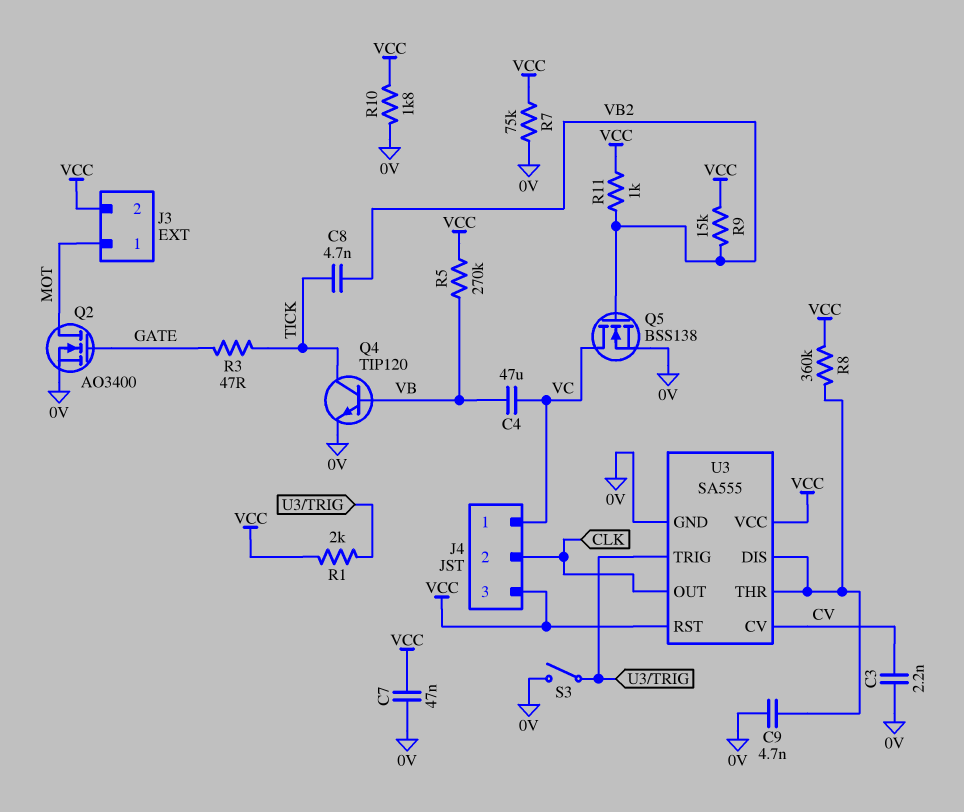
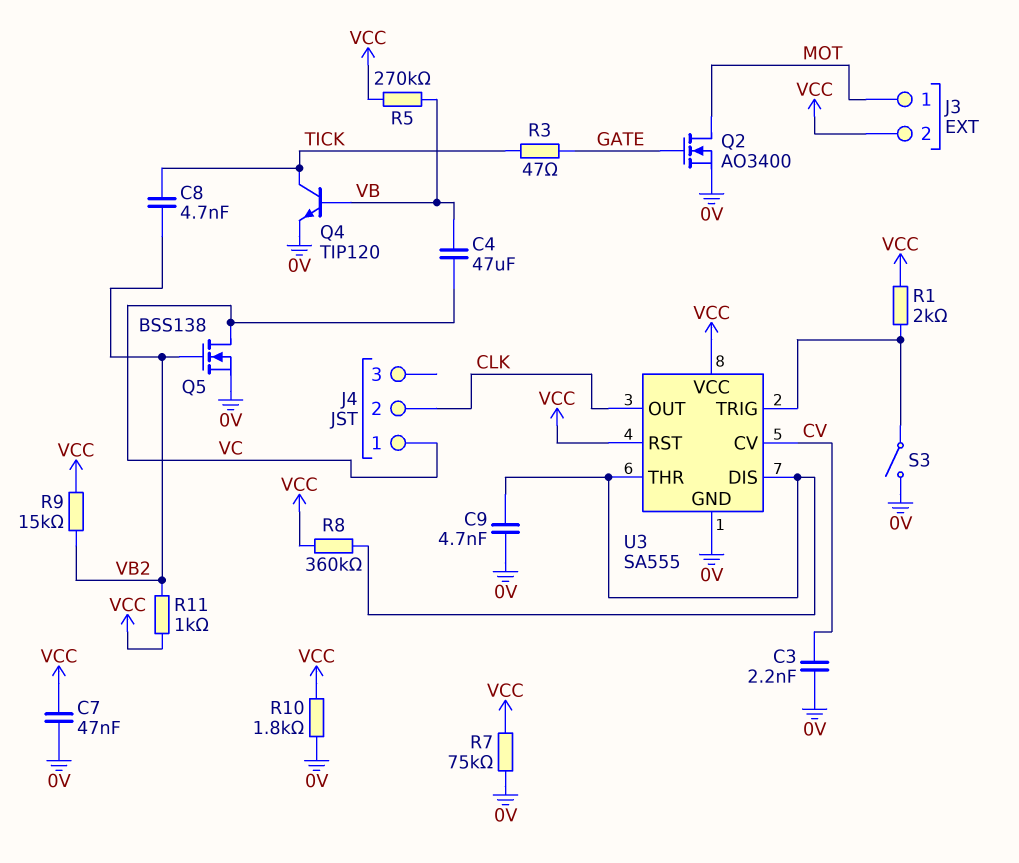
J4 pin 3: VCC -> none

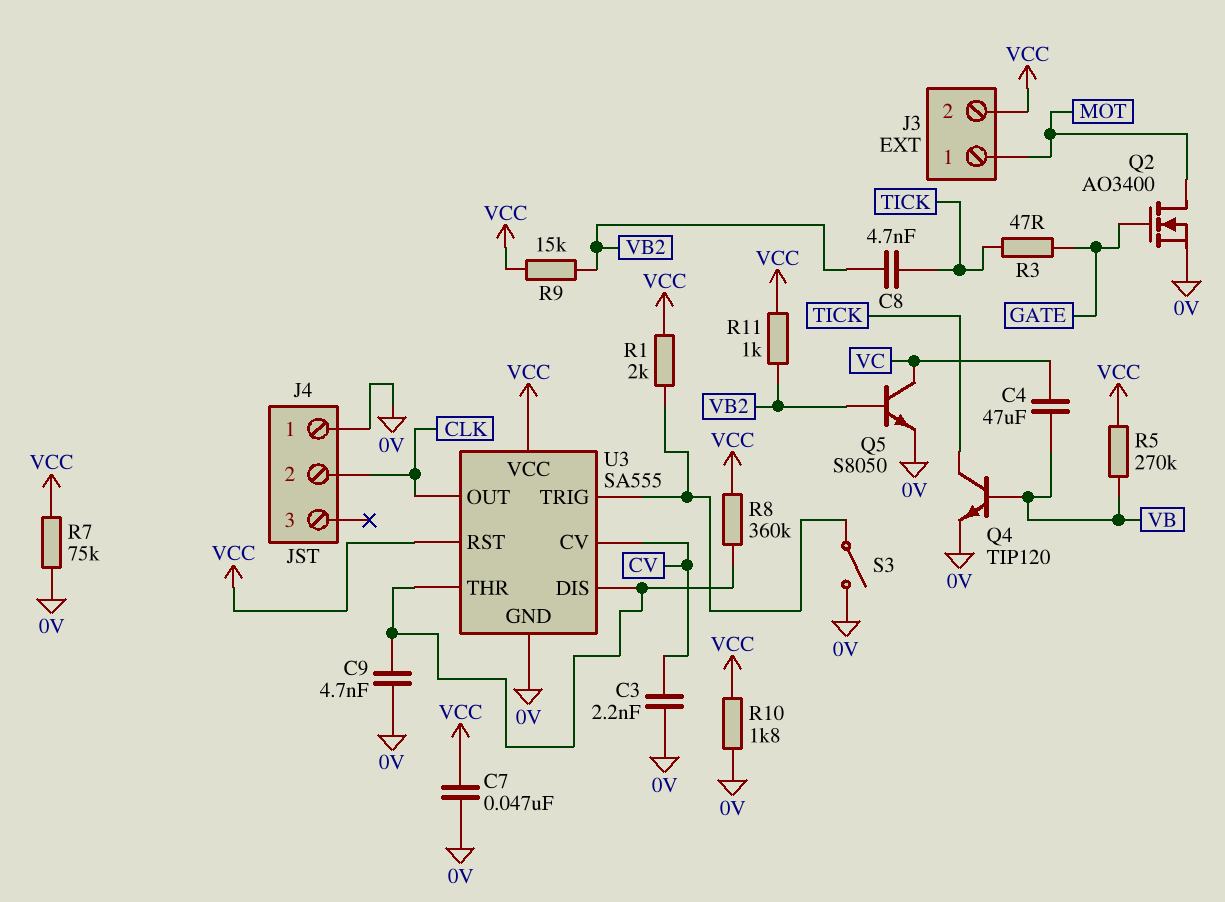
J4 pin 1: VC -> 0V
Q5: NMOS BSS138 (G VB2, D VC, S 0V) -> NPN S8050 (B VB2, C VC, E 0V)

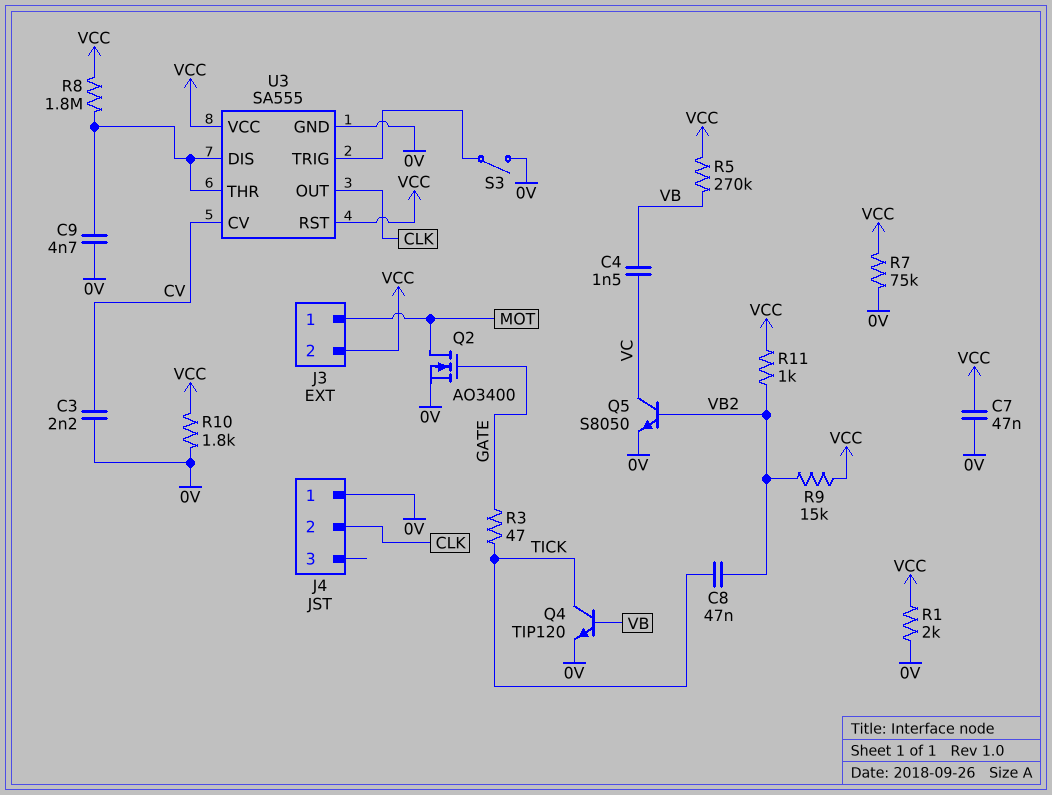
C4: 47uF (VB, VC) -> 1.5nF (VB, VC)
C8: 4.7nF (TICK, VB2) -> 47nF (TICK, VB2)
R1: 2k (U3/TRIG, VCC) -> 2k (0V, VCC)
R8: 360k (U3/DIS, VCC) -> 1.8M (U3/DIS, VCC)

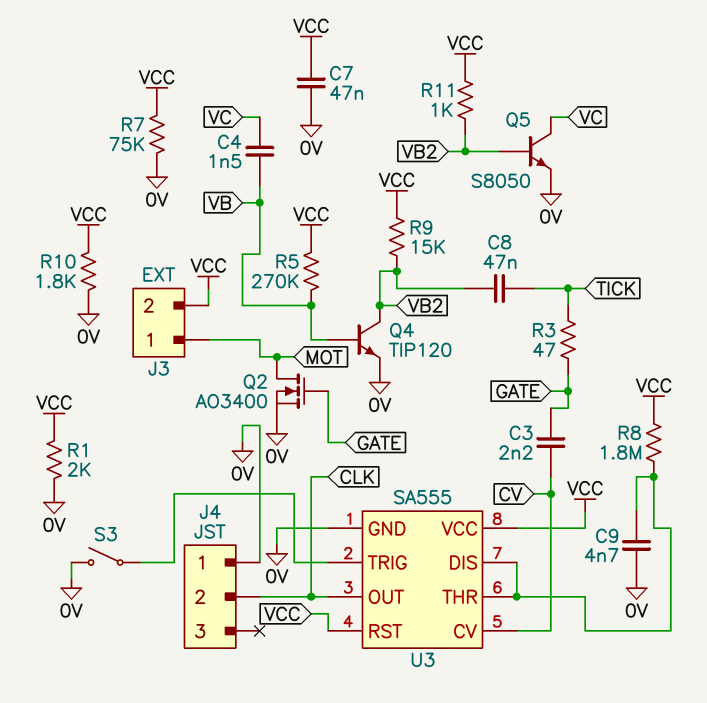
C3: 2.2nF (0V, CV) -> 2.2nF (CV, GATE)
Q4: NPN TIP120 (B VB, C TICK, E 0V) -> NPN TIP120 (B VB, C VB2, E 0V)

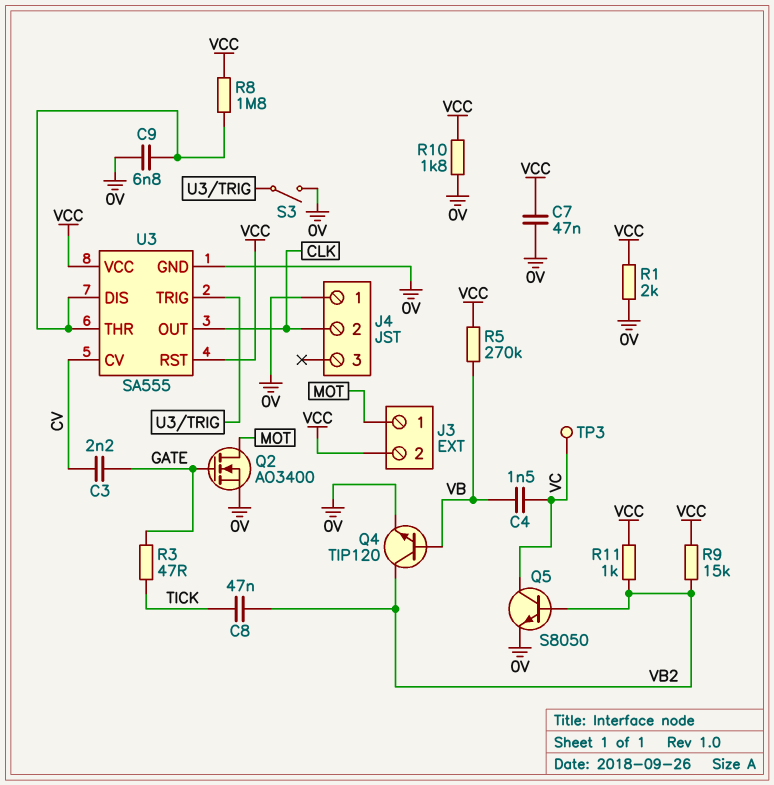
C9: 4.7nF (0V, U3/DIS) -> 6.8nF (0V, U3/DIS)
R7: 75k (0V, VCC) -> none
TP3: none -> test point (VC)

